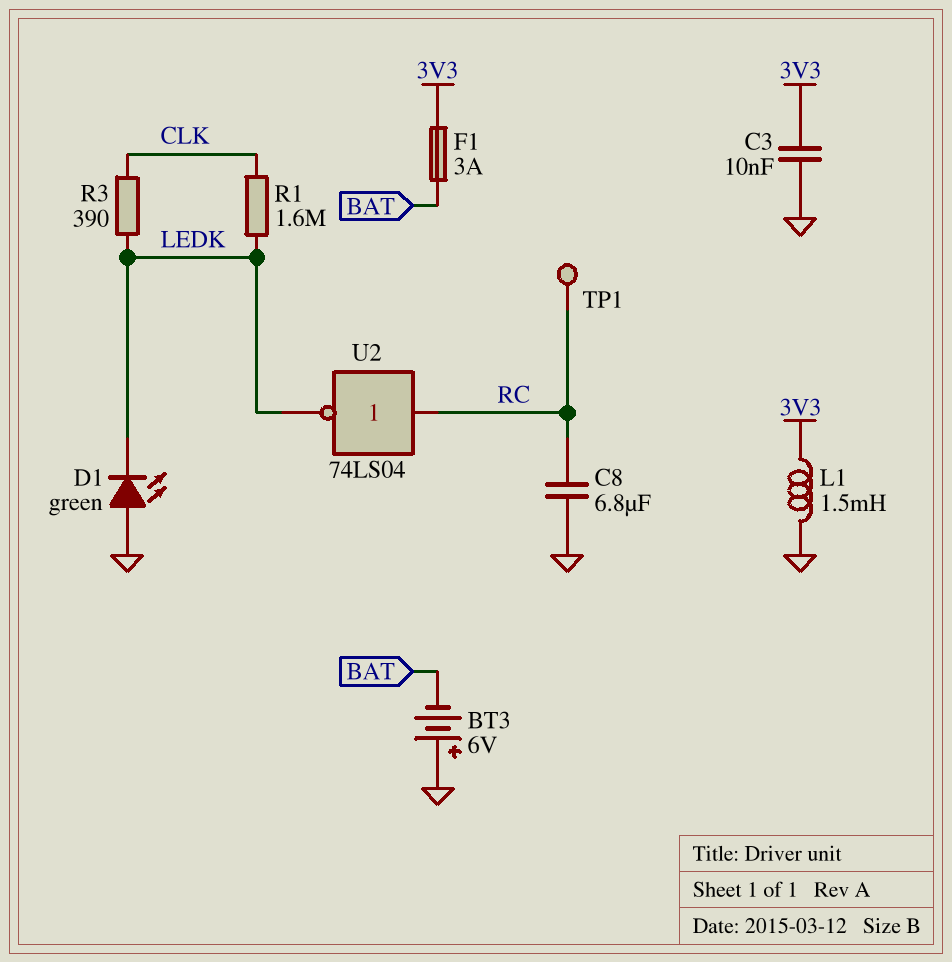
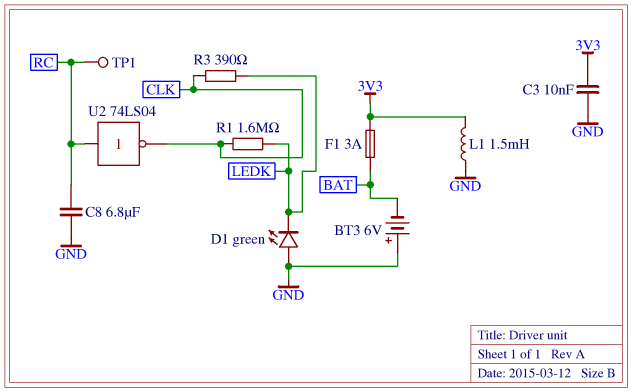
U2: NOT 74LS04 (in RC, out LEDK) -> NOT 74LS04 (in RC, out CLK)

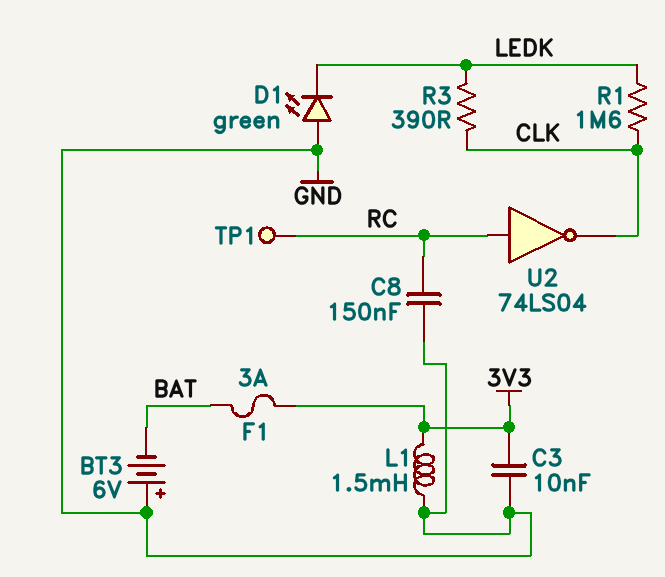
C8: 6.8uF (GND, RC) -> 150nF (GND, RC)

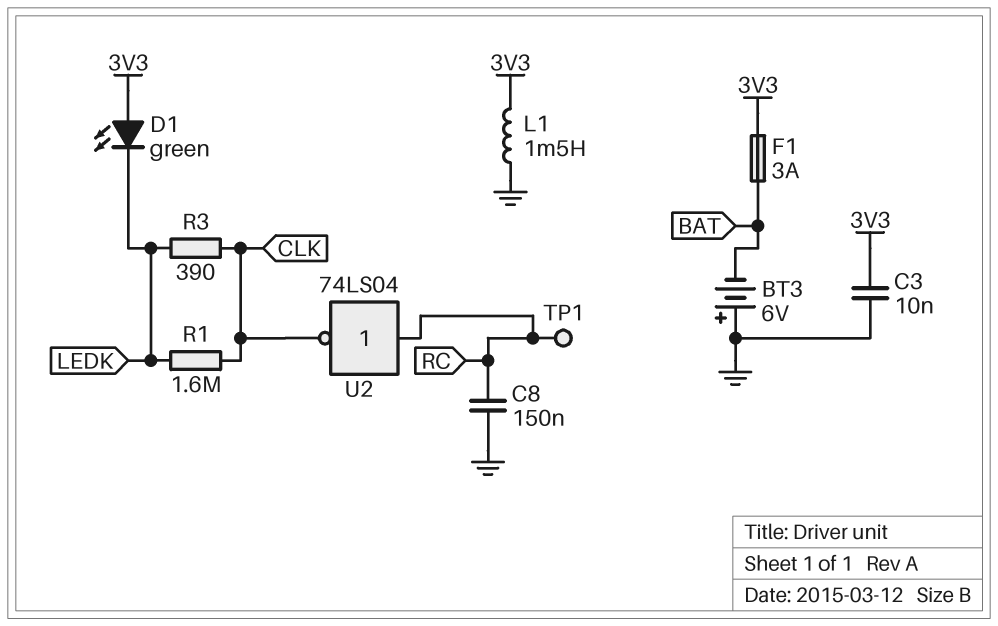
D1: LED green (A GND, K LEDK) -> LED green (A 3V3, K LEDK)

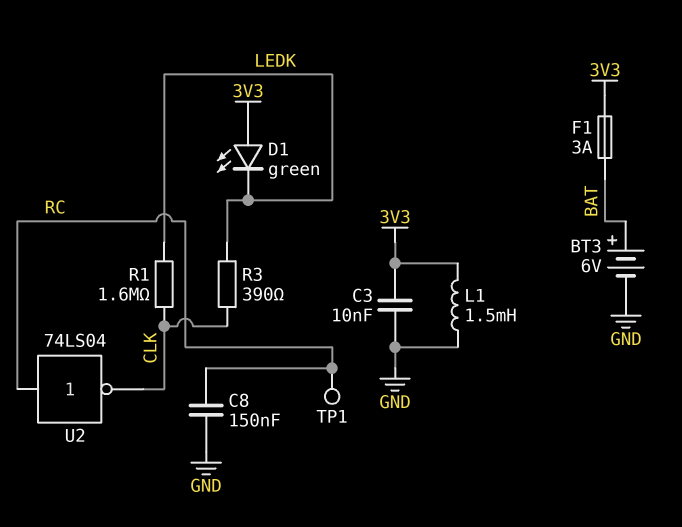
BT3: 6V (plus GND, minus BAT) -> 6V (plus BAT, minus GND)

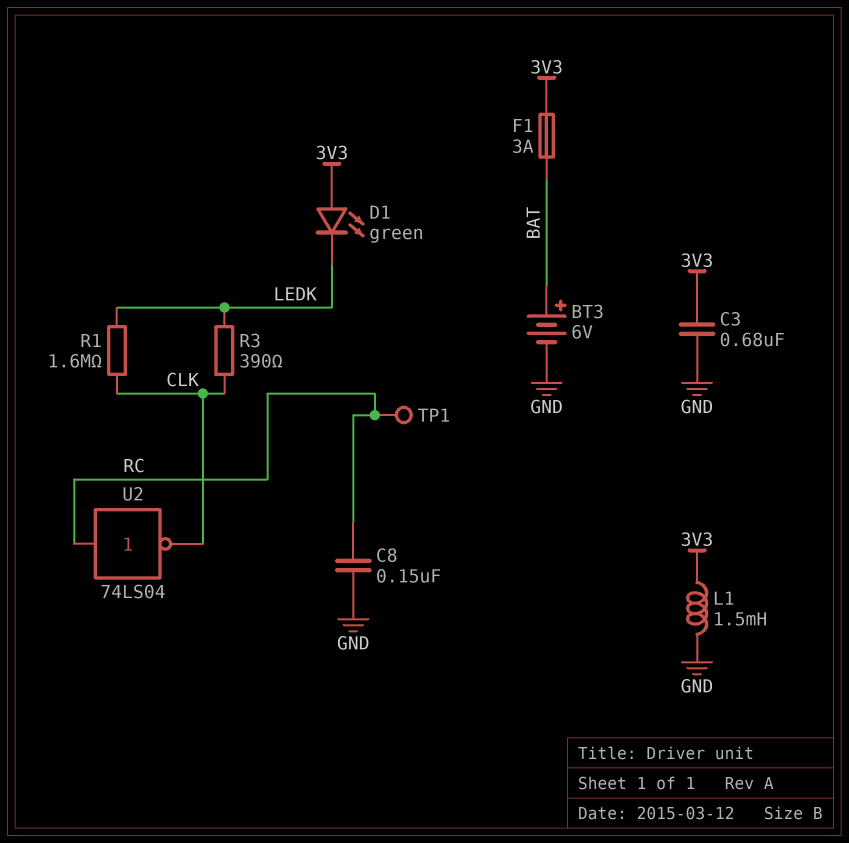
C3: 10nF (3V3, GND) -> 680nF (3V3, GND)

